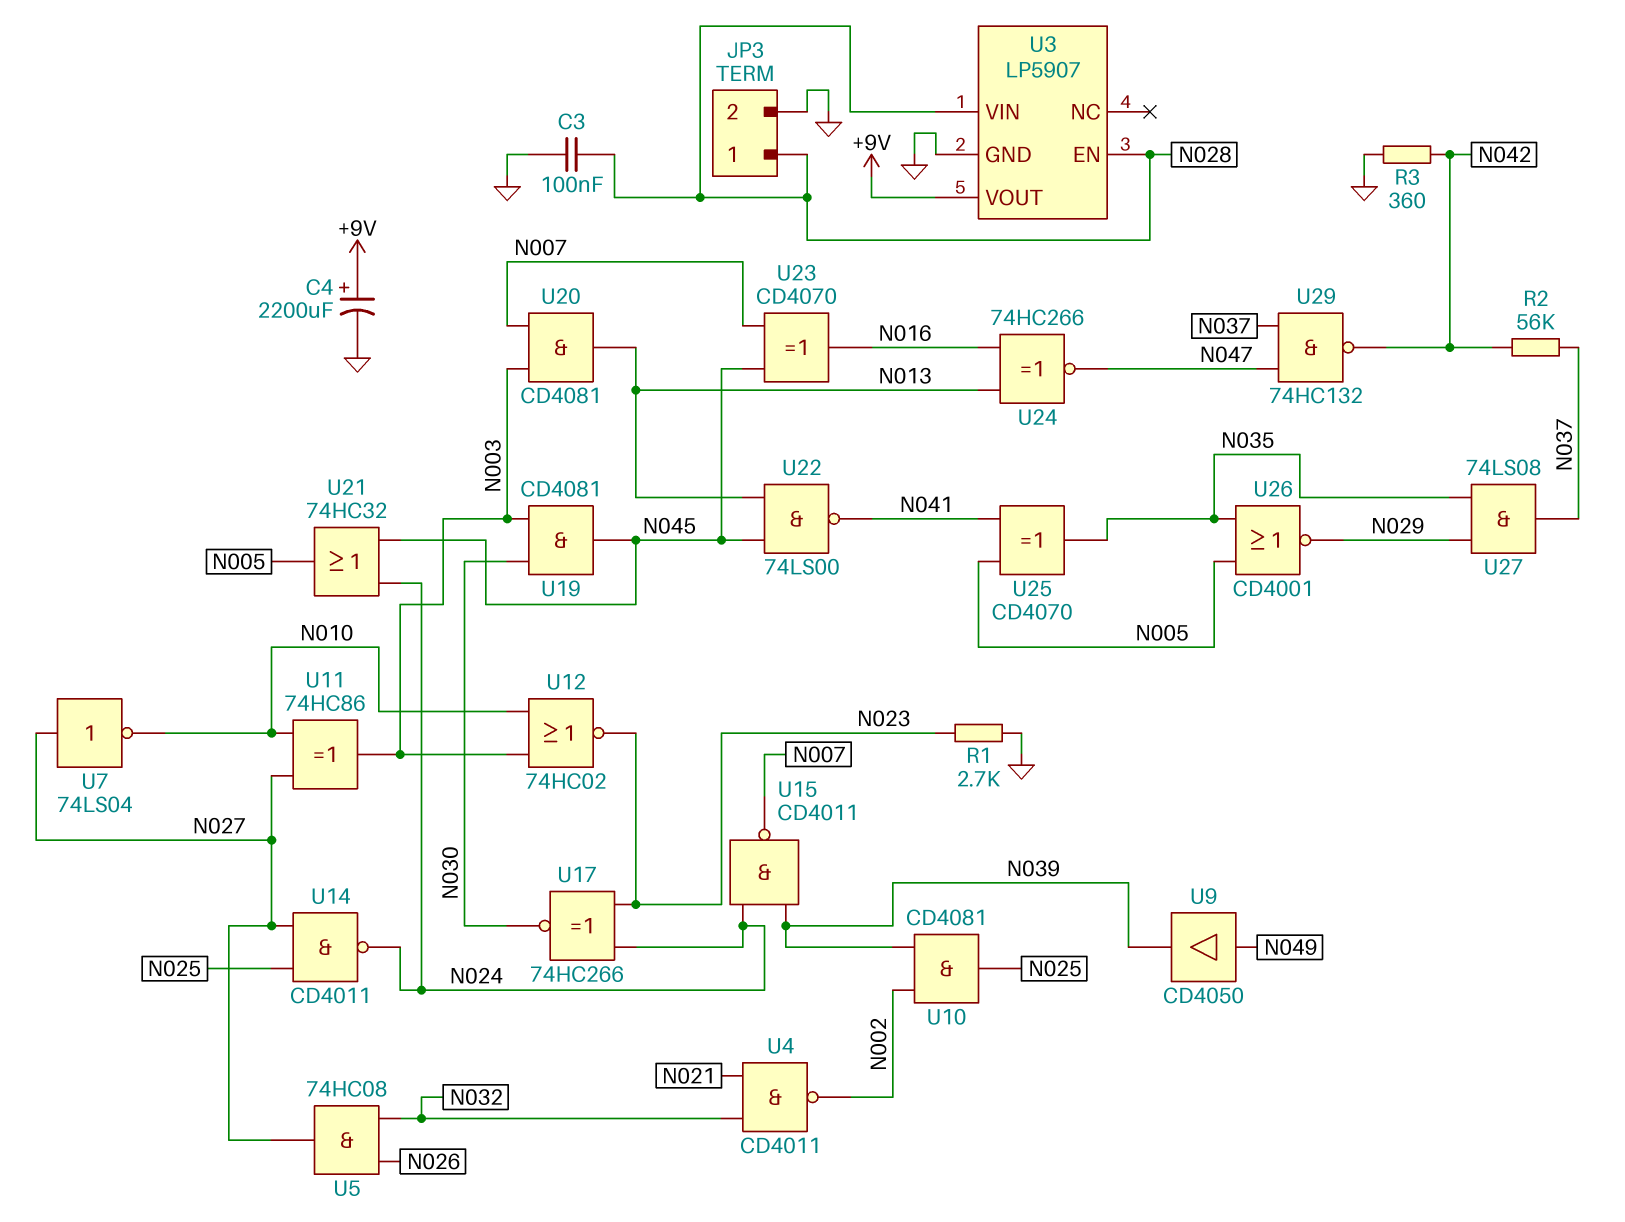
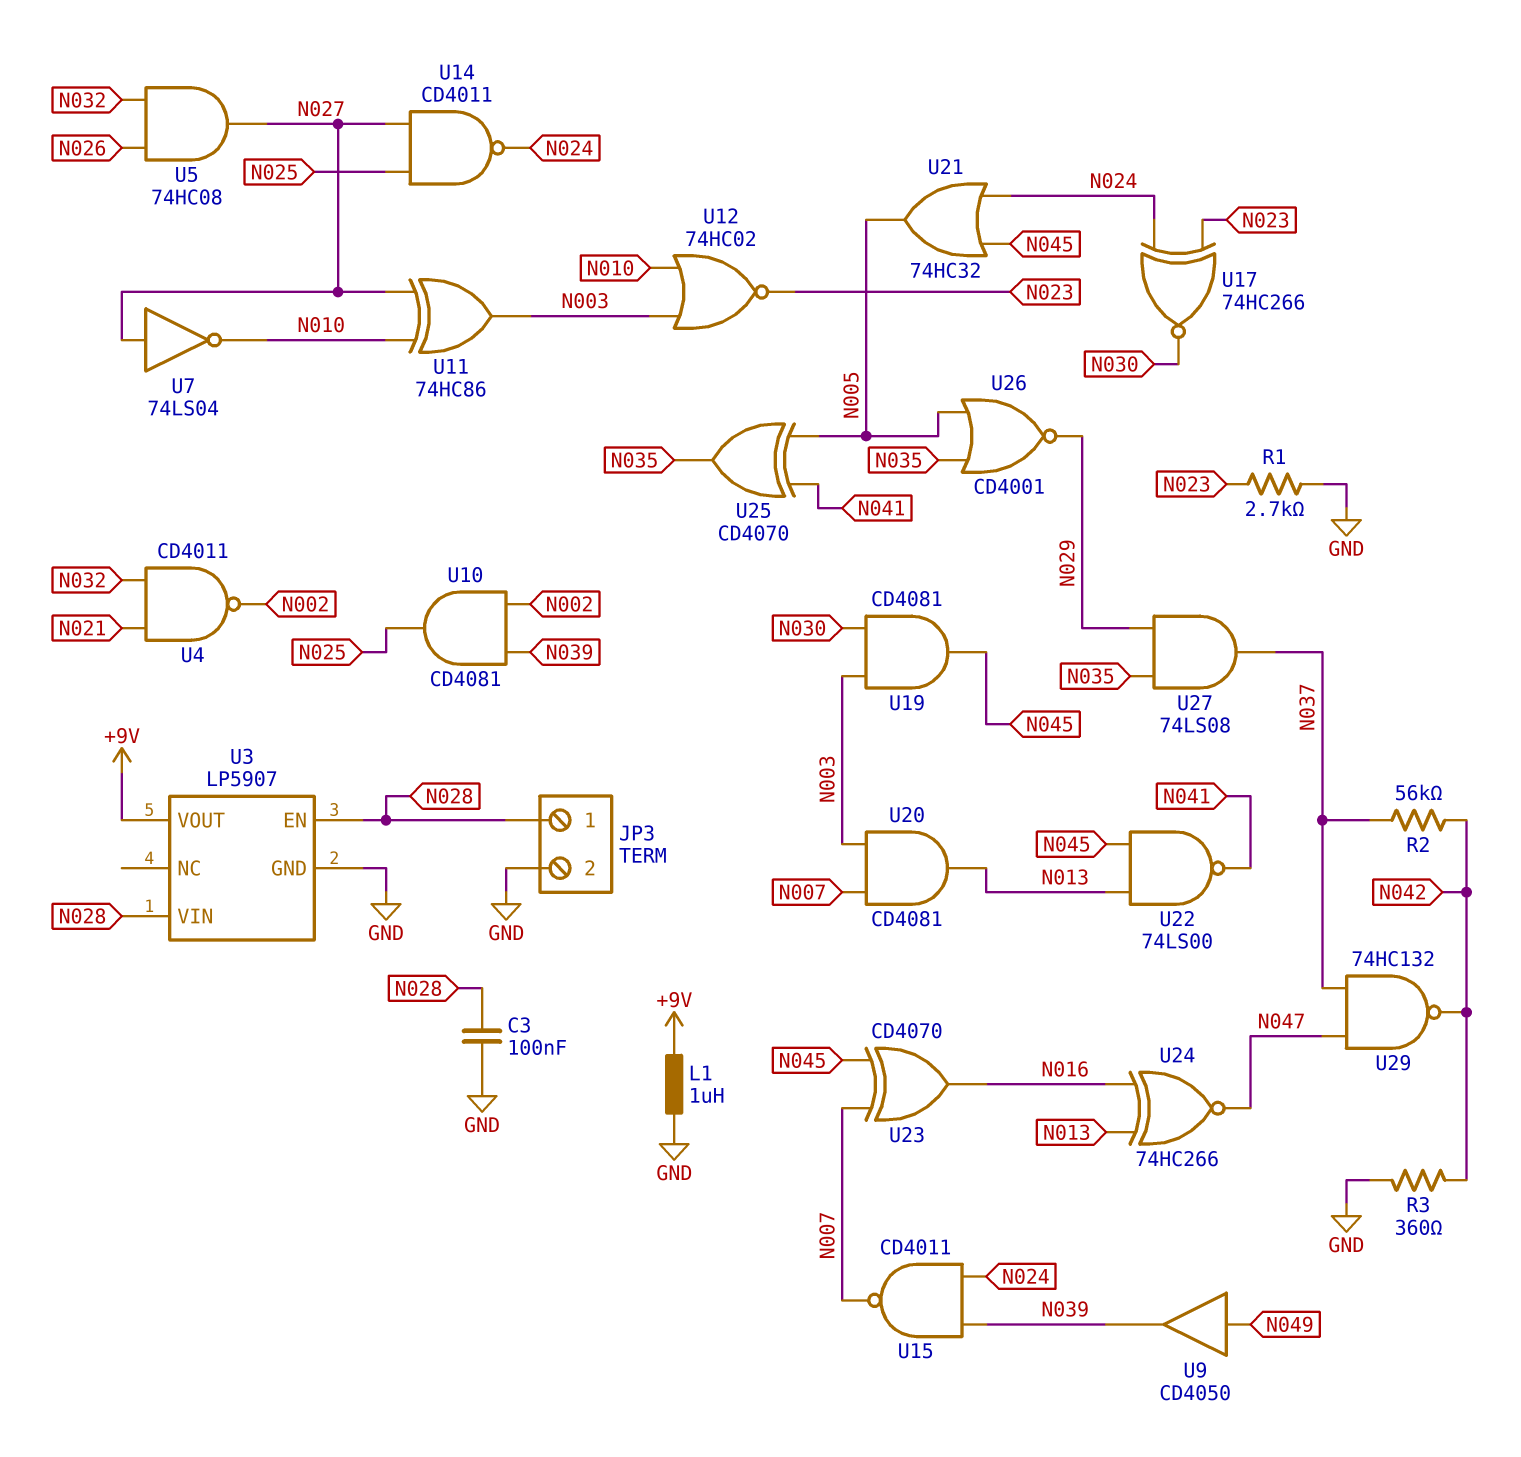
C4: 2200uF (plus +9V, minus GND) -> none
L1: none -> 1uH (+9V, GND)

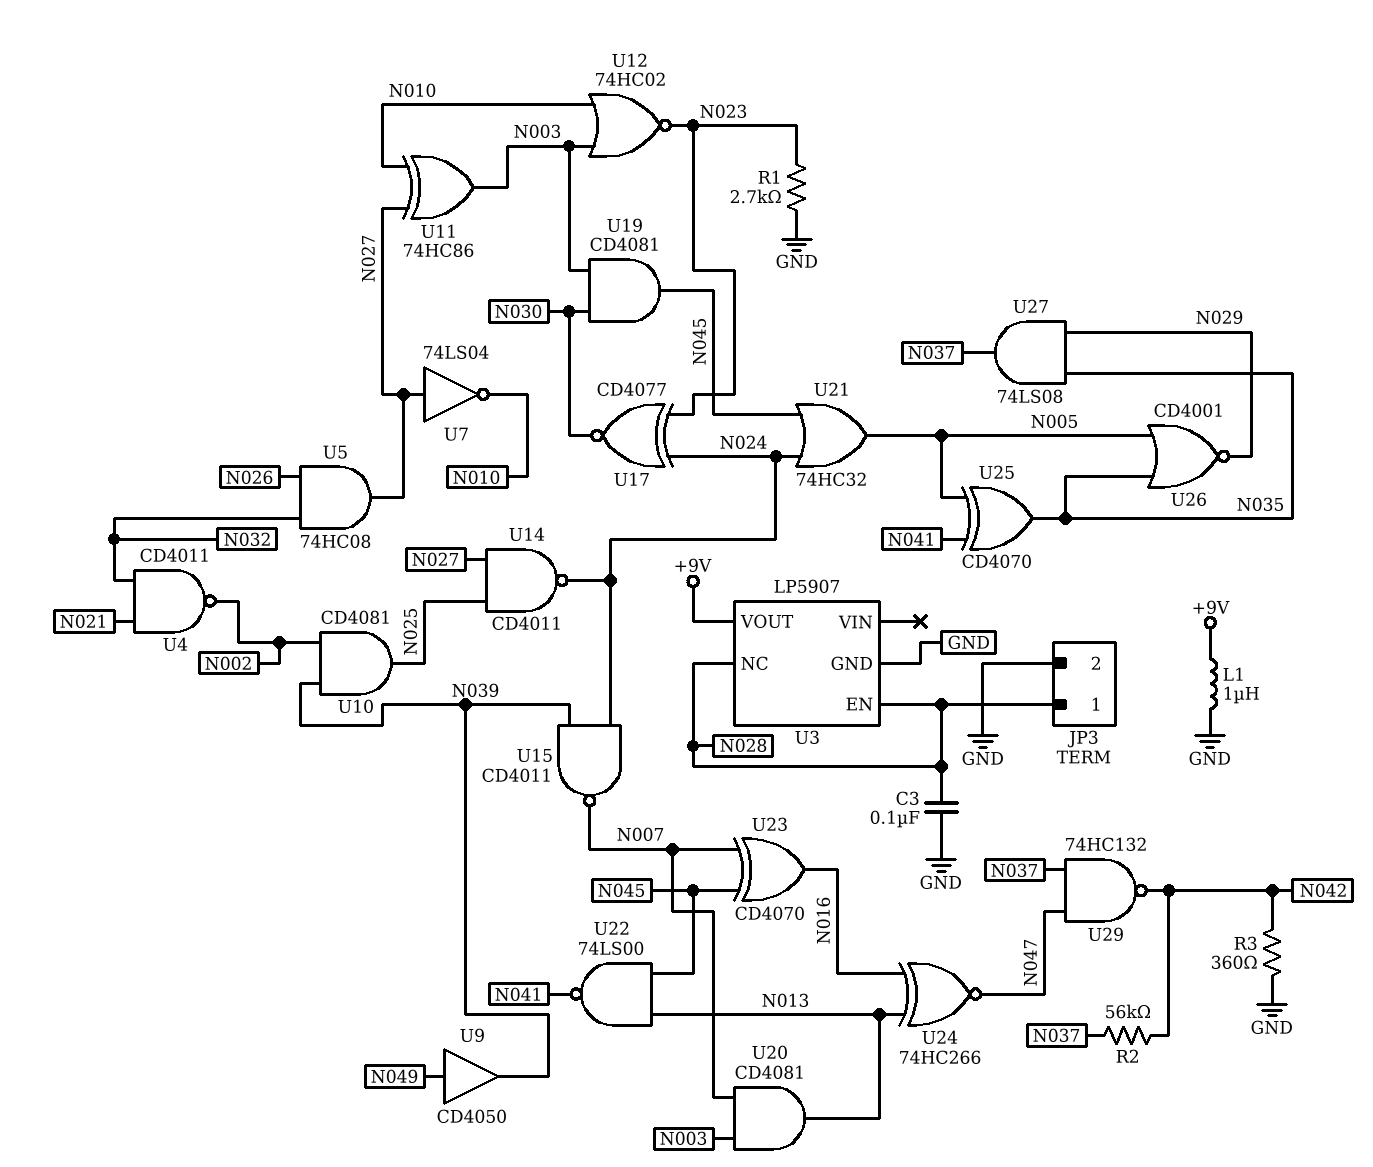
U3 pin NC: none -> N028
U3 pin VIN: N028 -> none
U17: XNOR 74HC266 (in N023, in N024, out N030) -> XNOR CD4077 (in N023, in N024, out N030)

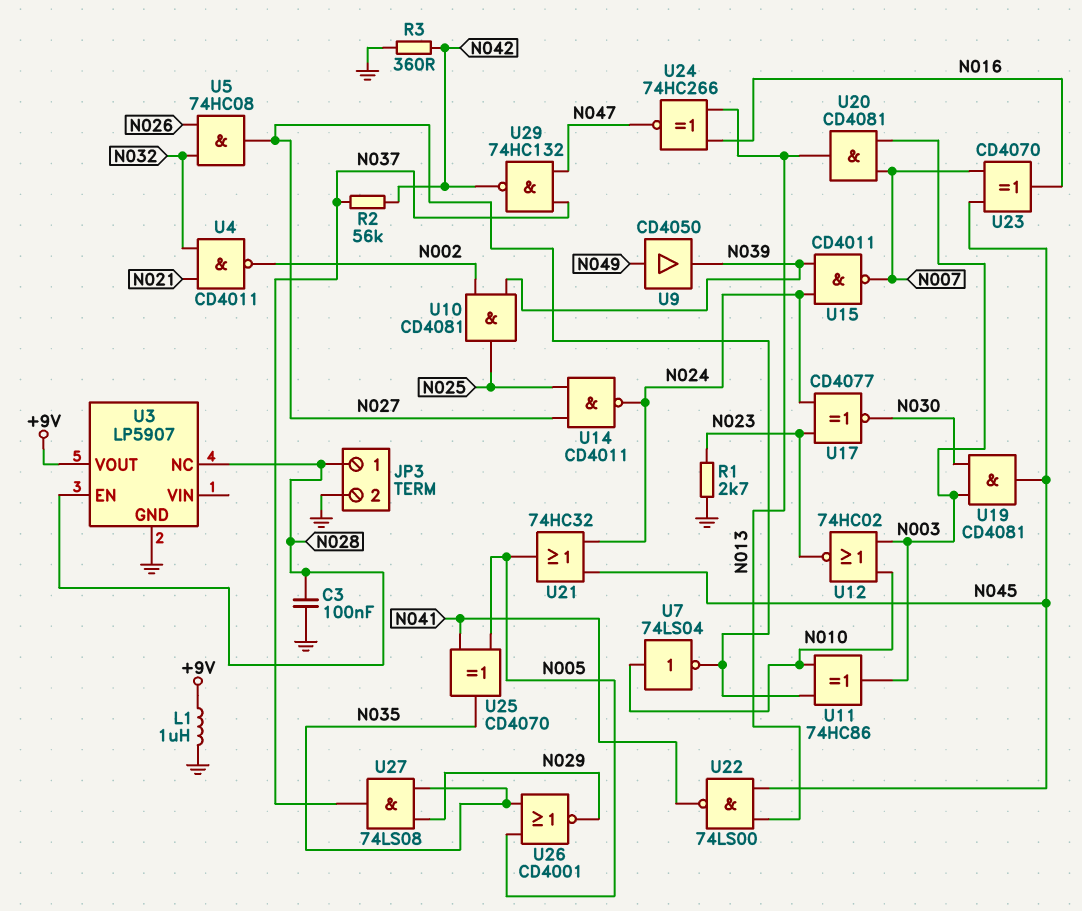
U7: NOT 74LS04 (in N027, out N010) -> NOT 74LS04 (in N010, out N027)

